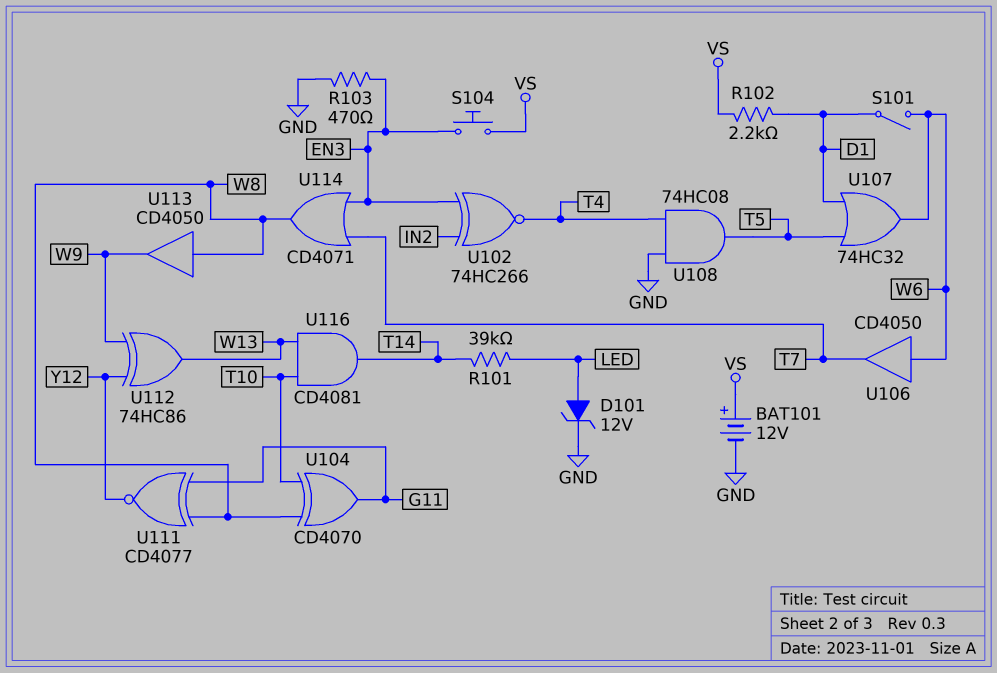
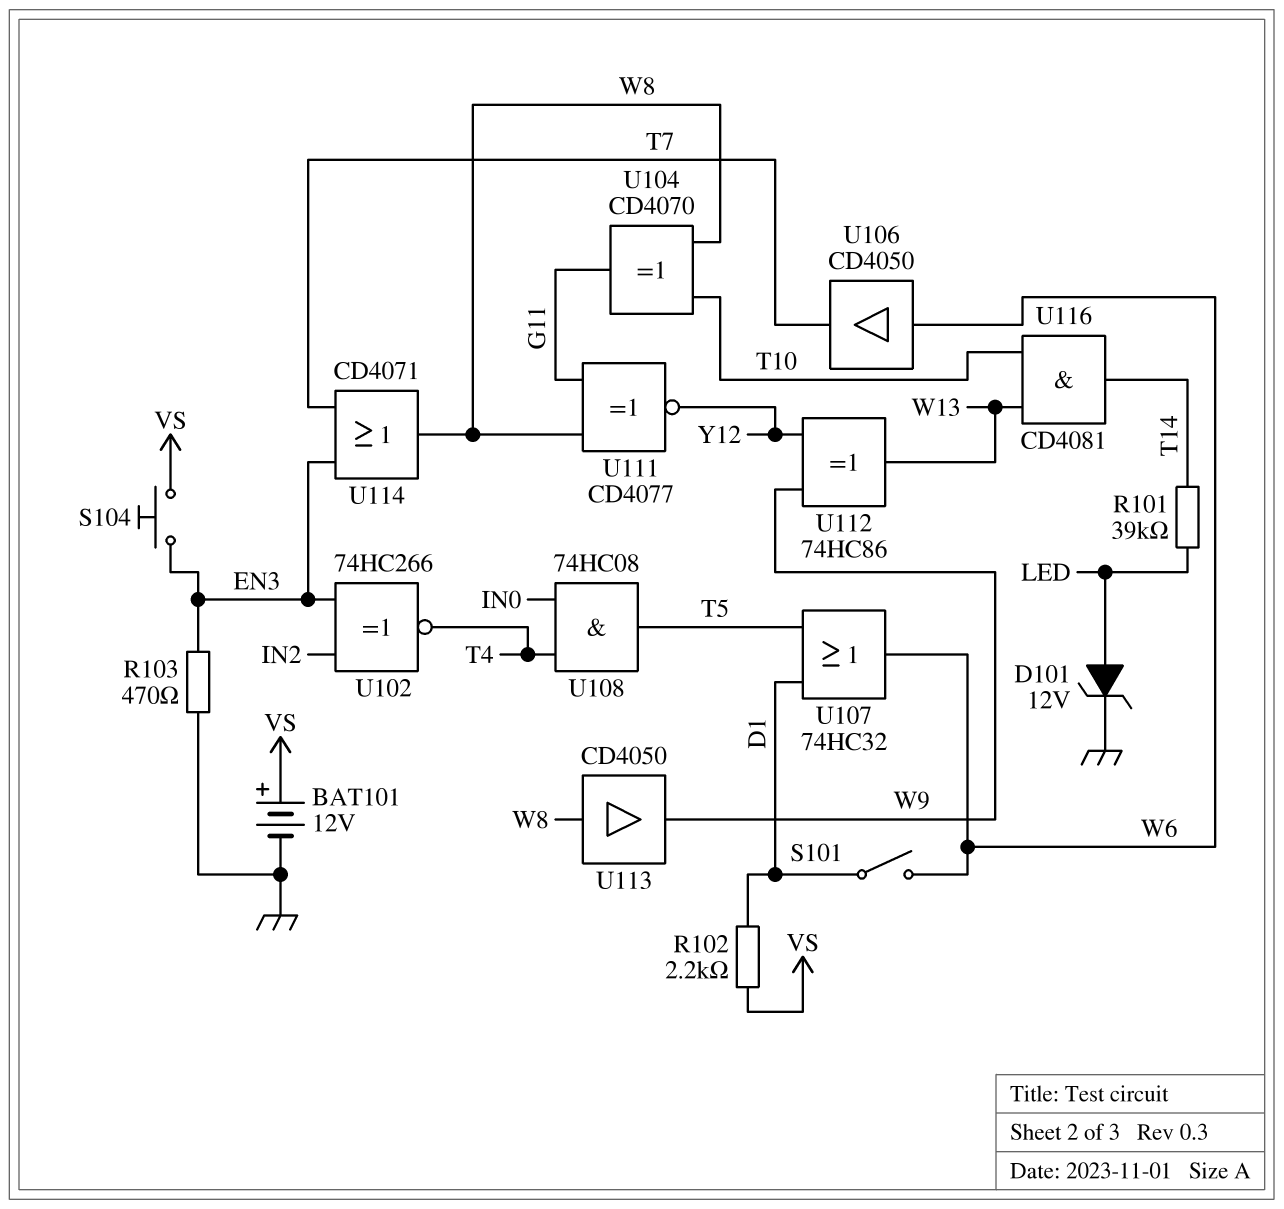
U108: AND 74HC08 (in GND, in T4, out T5) -> AND 74HC08 (in IN0, in T4, out T5)

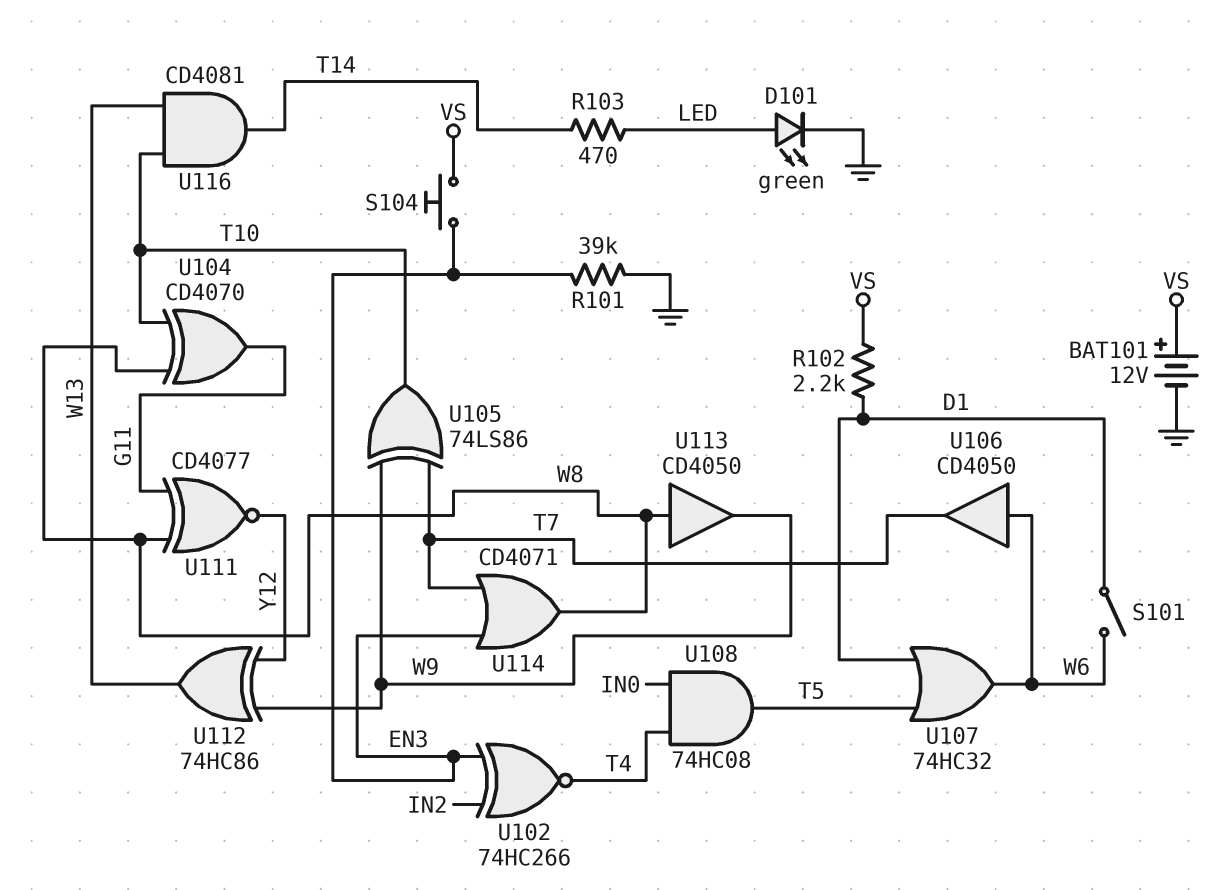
D101: zener 12V (A LED, K GND) -> LED green (A LED, K GND)
R101: 39k (LED, T14) -> 39k (EN3, GND)
R103: 470 (EN3, GND) -> 470 (LED, T14)
U105: none -> XOR 74LS86 (in T7, in W9, out T10)

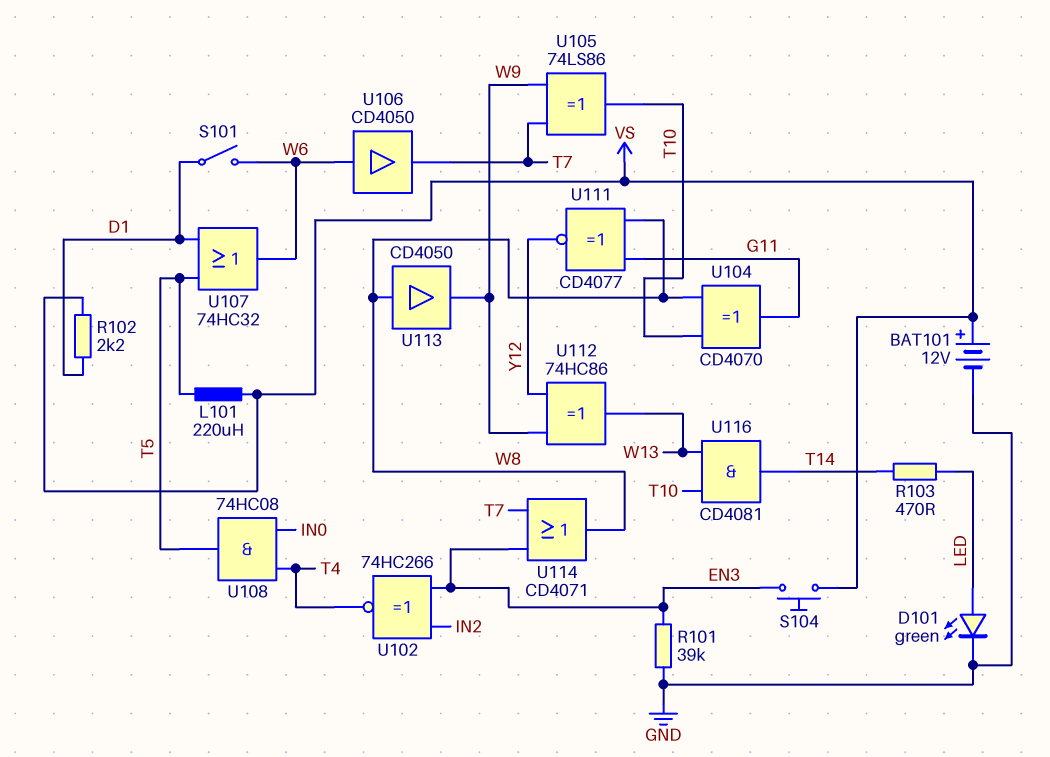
L101: none -> 220uH (T5, VS)

